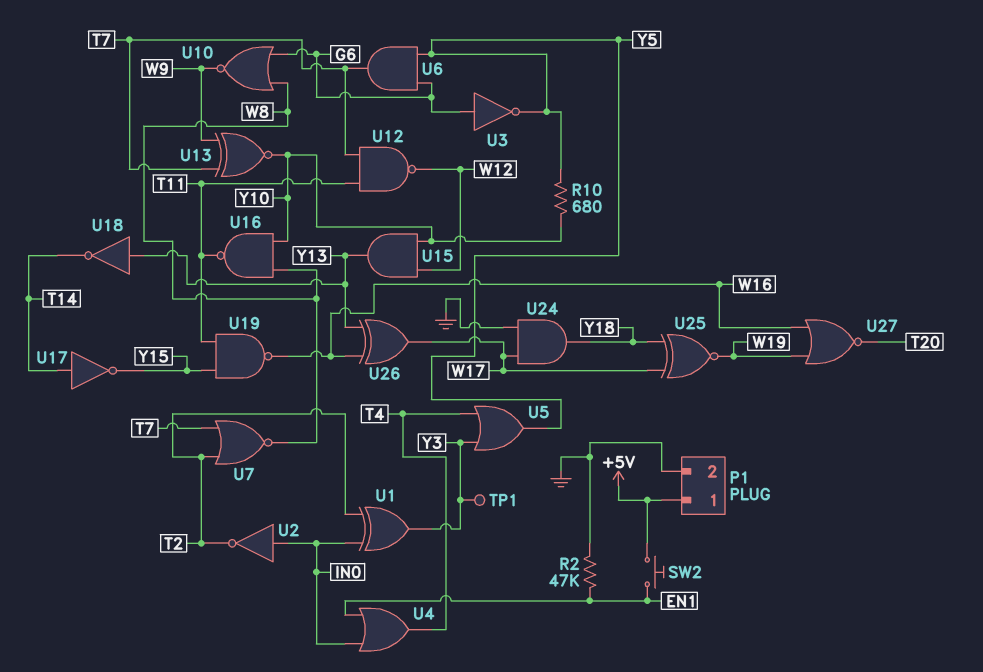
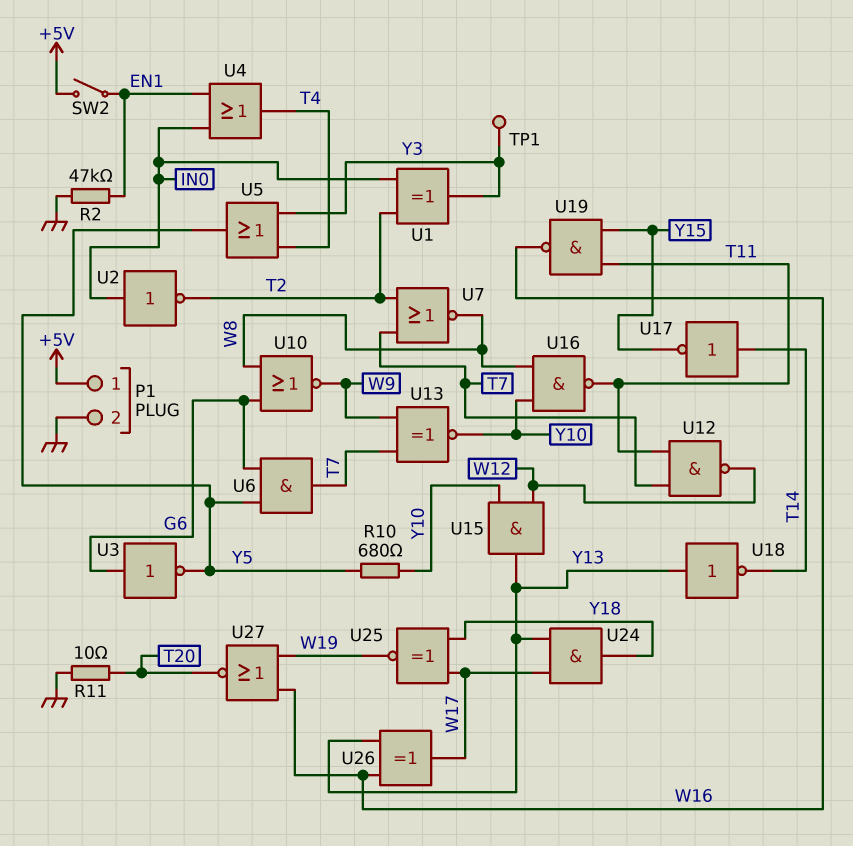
R11: none -> 10 (GND, T20)
SW2: button (+5V, EN1) -> switch (+5V, EN1)
U24: AND (in GND, in W17, out Y18) -> AND (in W17, in Y13, out Y18)

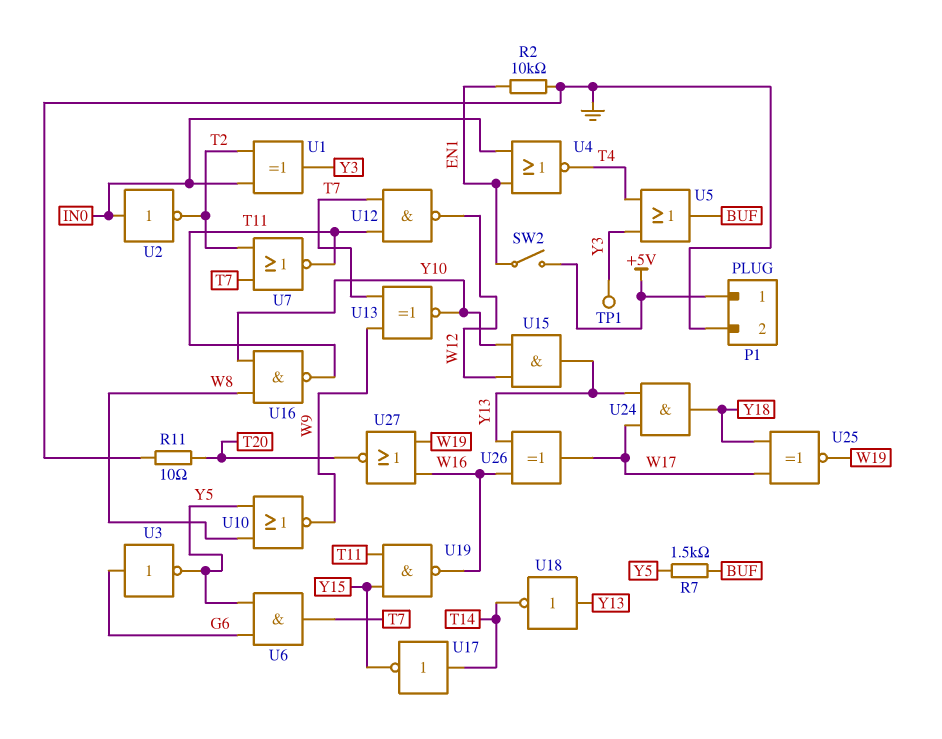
R2: 47k (EN1, GND) -> 10k (EN1, GND)
R7: none -> 1.5k (BUF, Y5)
R10: 680 (Y5, Y10) -> none
U4: OR (in EN1, in IN0, out T4) -> NOR (in EN1, in IN0, out T4)
U5: OR (in T4, in Y3, out Y5) -> OR (in T4, in Y3, out BUF)
U7: NOR (in T2, in T7, out W8) -> NOR (in T2, in T7, out T11)
U10: NOR (in G6, in W8, out W9) -> NOR (in W8, in Y5, out W9)

